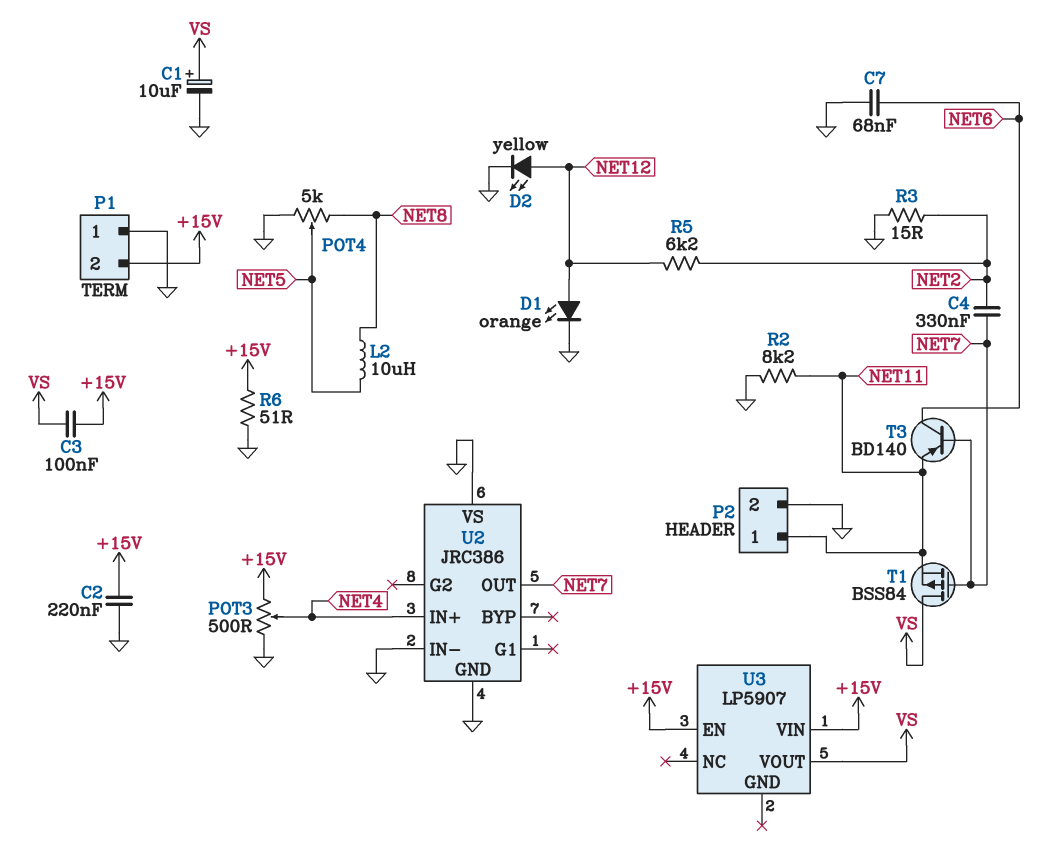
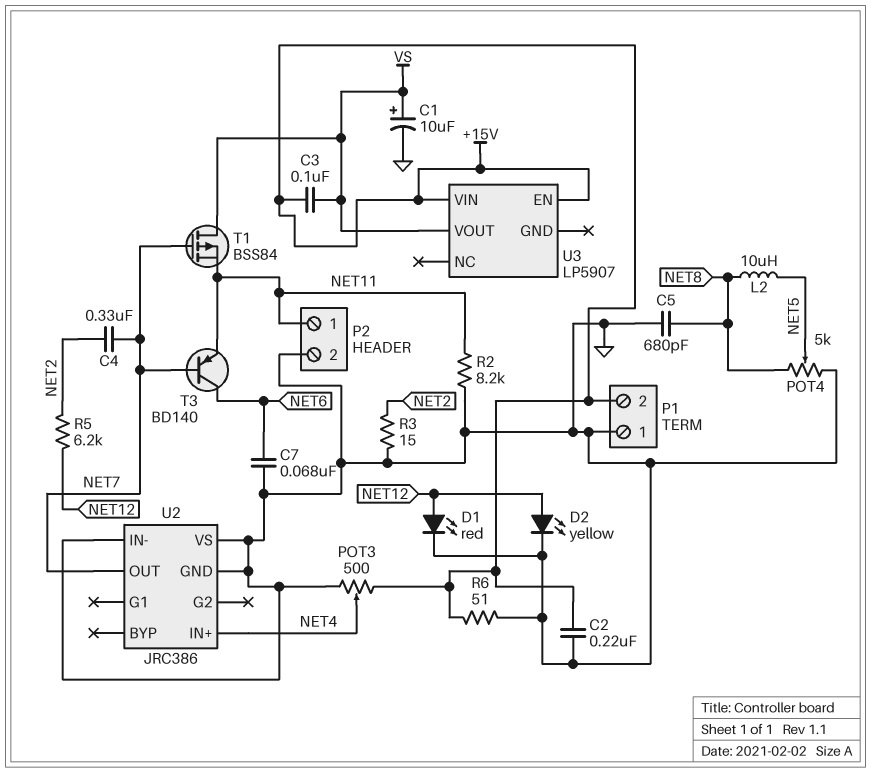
C5: none -> 680pF (GND, NET8)
D1: LED orange (A NET12, K GND) -> LED red (A NET12, K GND)

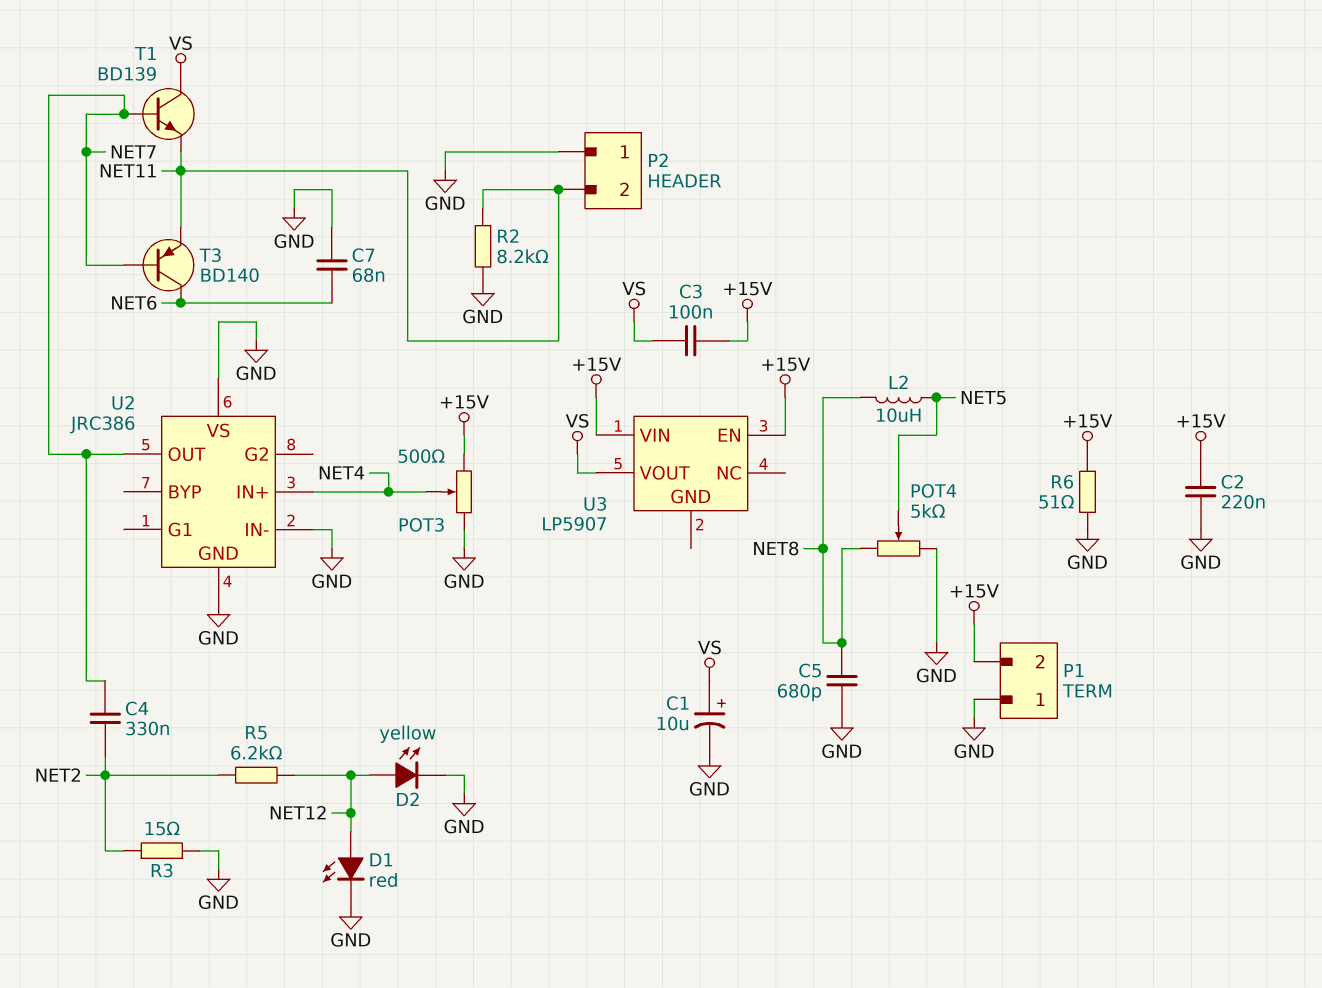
P2 pin 1: NET11 -> GND
P2 pin 2: GND -> NET11
T1: PMOS BSS84 (G NET7, D VS, S NET11) -> NPN BD139 (B NET7, C VS, E NET11)

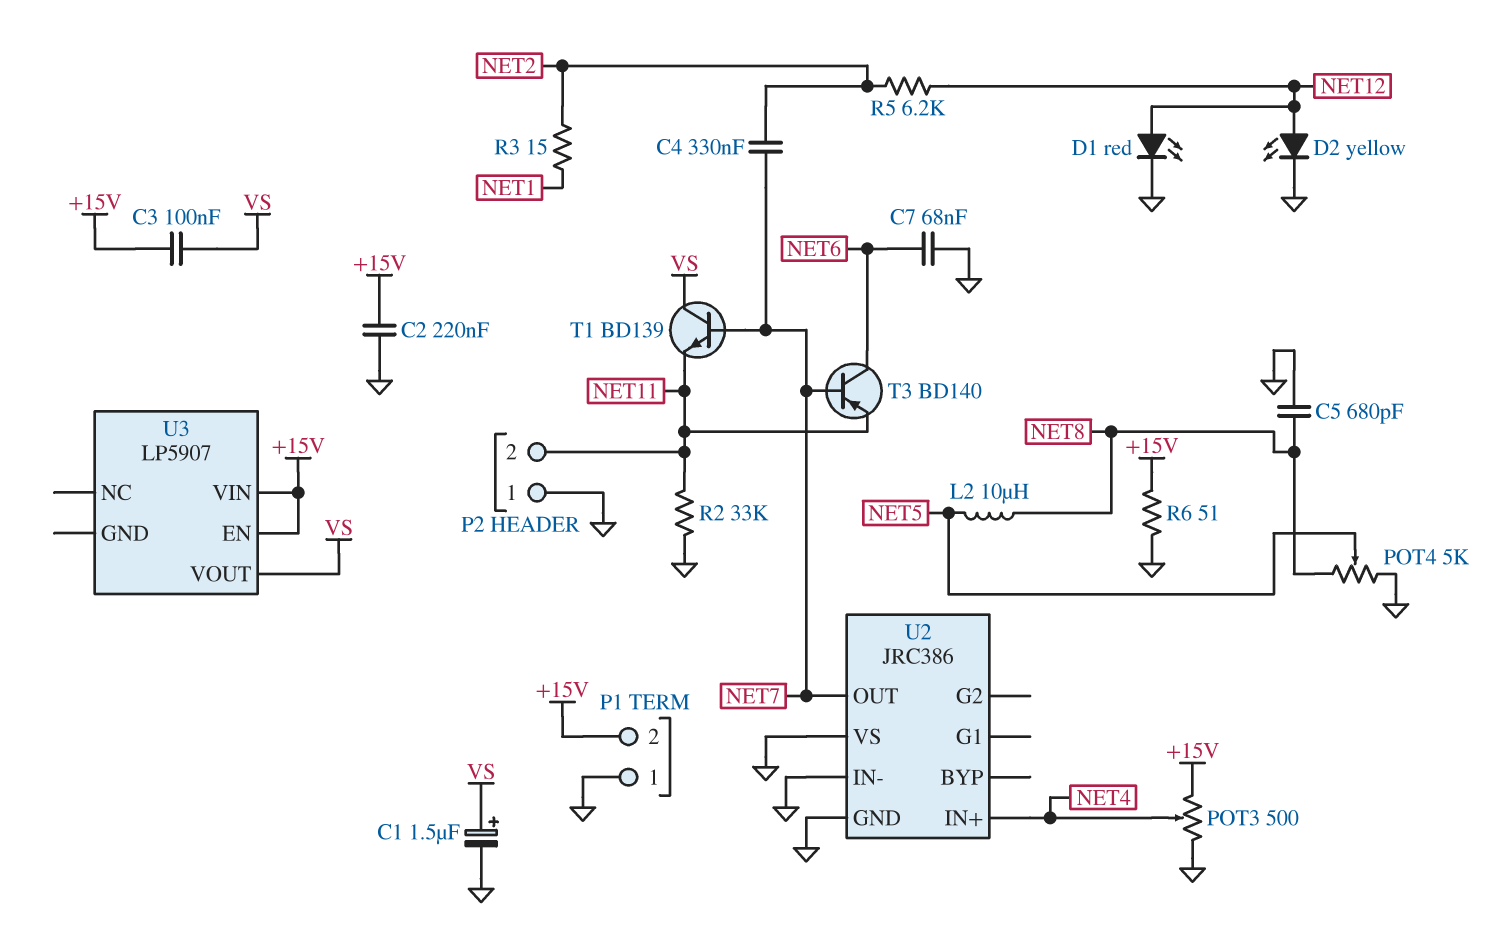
C1: 10uF (plus VS, minus GND) -> 1.5uF (plus VS, minus GND)
R2: 8.2k (GND, NET11) -> 33k (GND, NET11)
R3: 15 (GND, NET2) -> 15 (NET1, NET2)

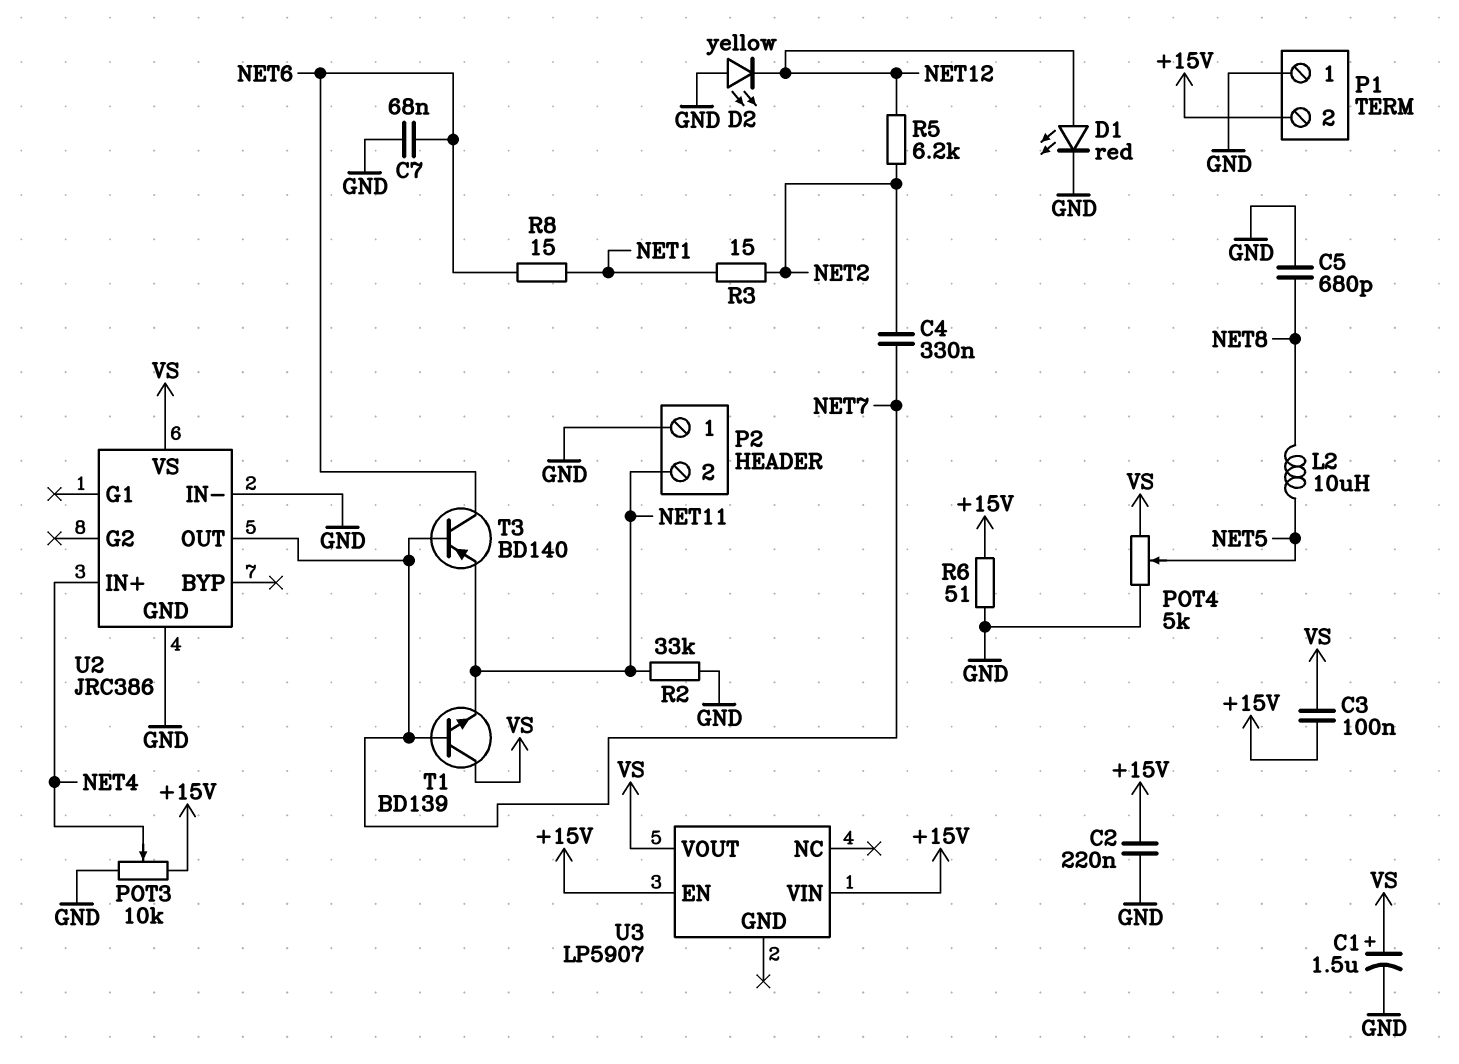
D2: LED yellow (A NET12, K GND) -> LED yellow (A GND, K NET12)
POT3: 500 (+15V, GND, wiper NET4) -> 10k (+15V, GND, wiper NET4)
POT4: 5k (GND, NET8, wiper NET5) -> 5k (GND, VS, wiper NET5)
R8: none -> 15 (NET1, NET6)
U2 pin VS: GND -> VS

